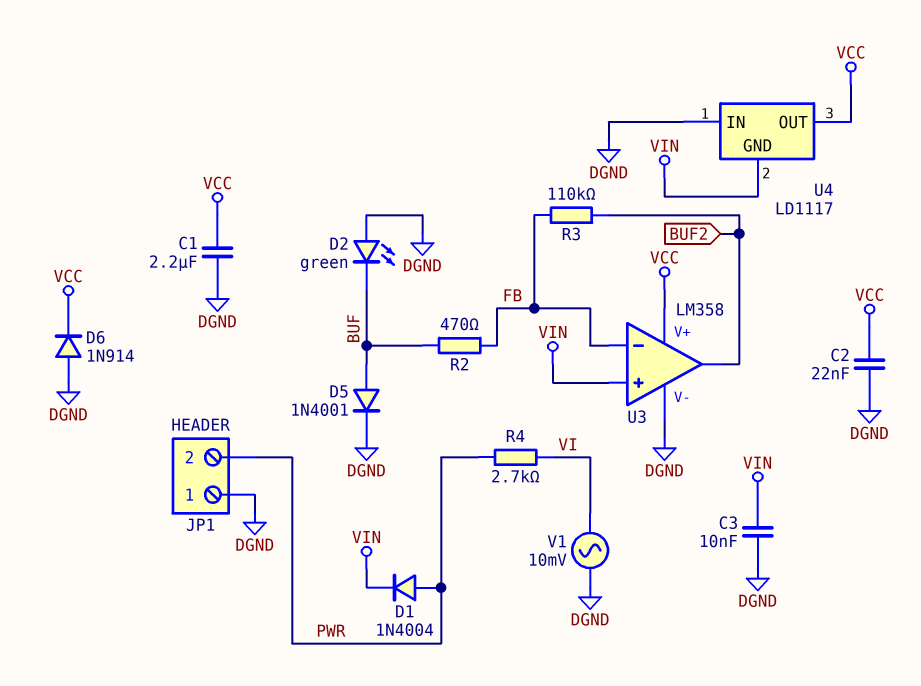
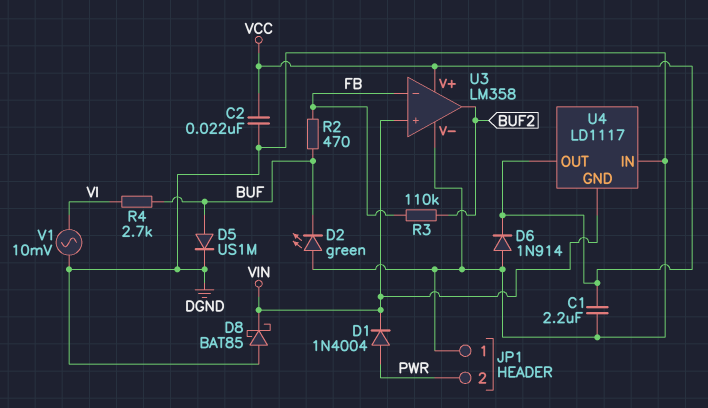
C3: 10nF (DGND, VIN) -> none
D5: diode 1N4001 (A BUF, K DGND) -> diode US1M (A BUF, K DGND)
D8: none -> schottky BAT85 (A DGND, K VIN)
R4: 2.7k (PWR, VI) -> 2.7k (BUF, VI)

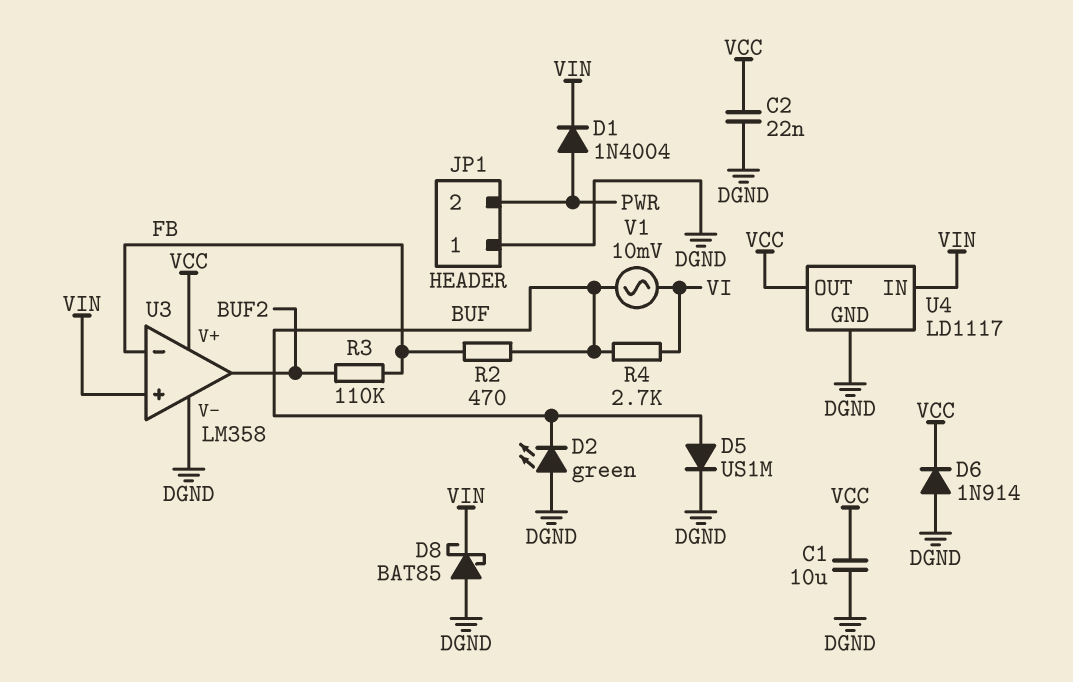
C1: 2.2uF (DGND, VCC) -> 10uF (DGND, VCC)
U4 pin GND: VIN -> DGND
U4 pin IN: DGND -> VIN
V1: AC 10mV (DGND, VI) -> AC 10mV (BUF, VI)

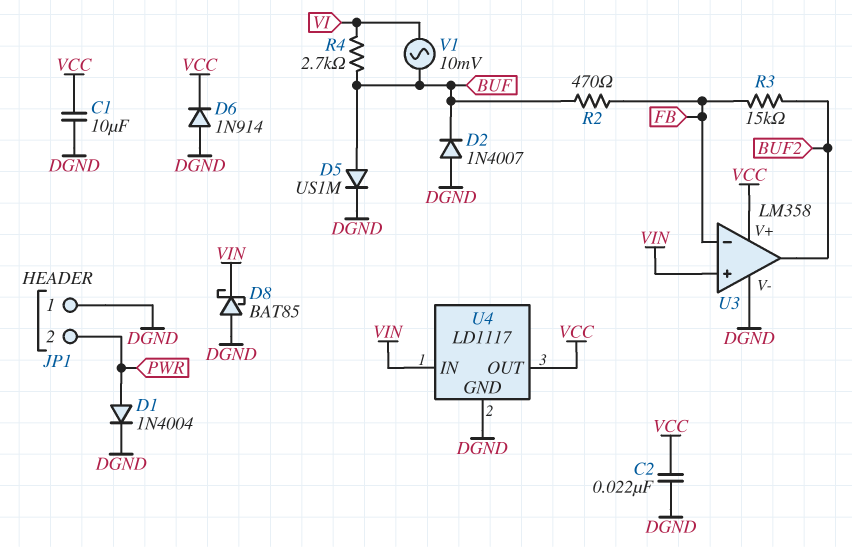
D1: diode 1N4004 (A PWR, K VIN) -> diode 1N4004 (A PWR, K DGND)
D2: LED green (A DGND, K BUF) -> diode 1N4007 (A DGND, K BUF)
R3: 110k (BUF2, FB) -> 15k (BUF2, FB)

